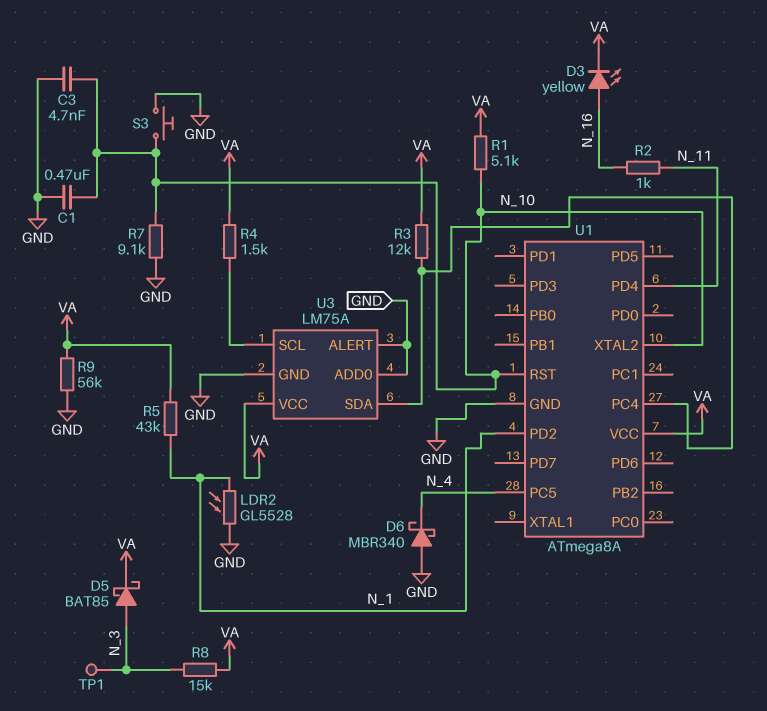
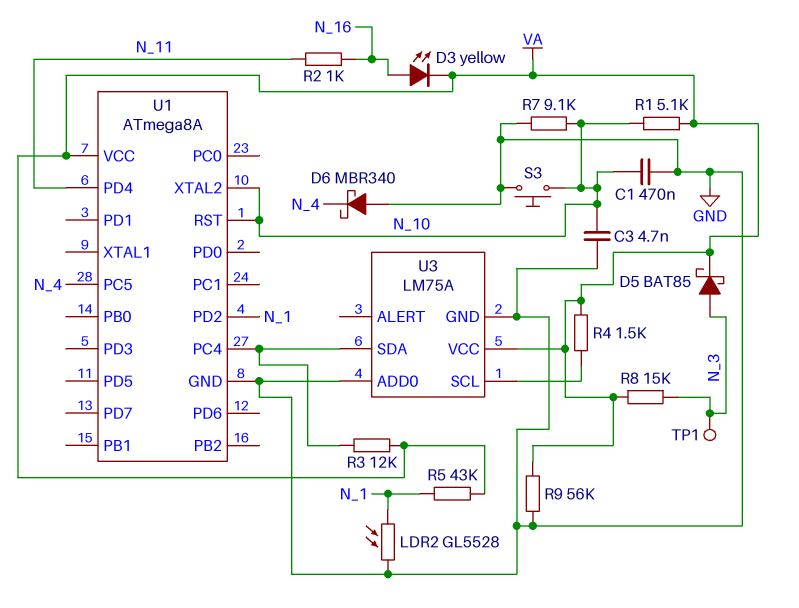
U3 pin ALERT: GND -> none

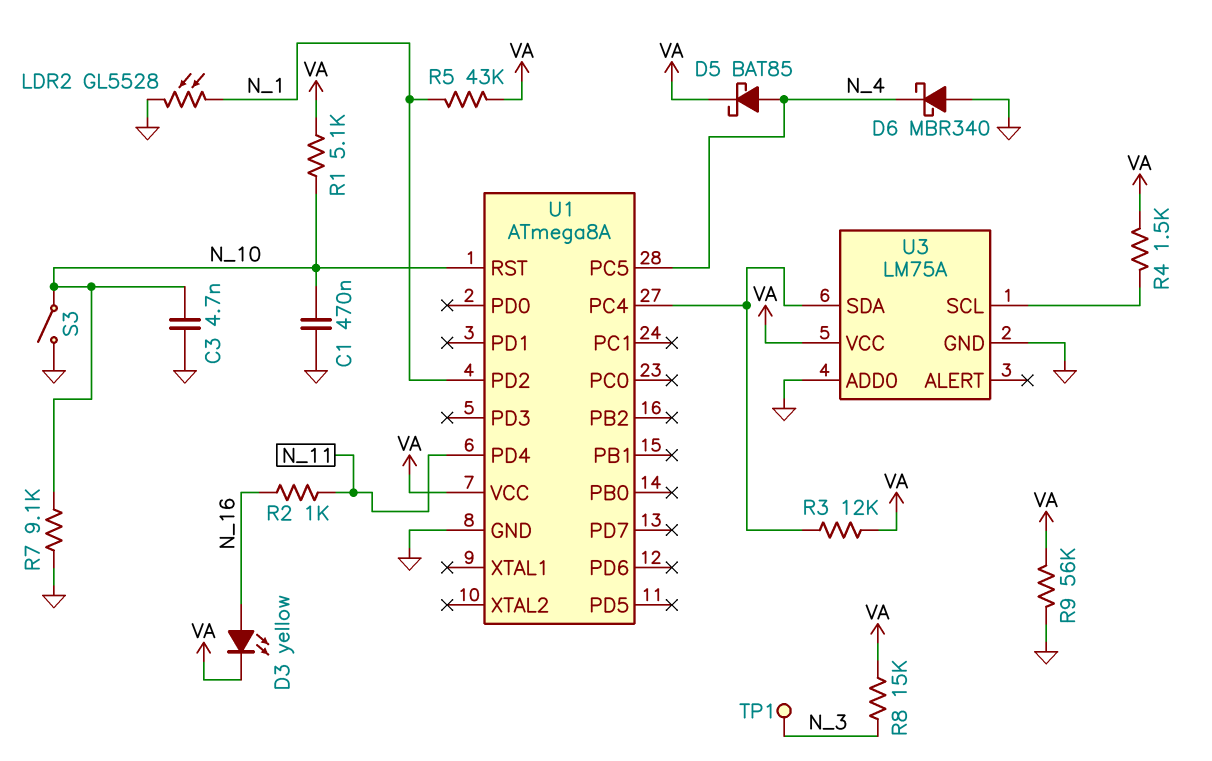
D5: schottky BAT85 (A N_3, K VA) -> schottky BAT85 (A N_4, K VA)
S3: button (GND, N_10) -> switch (GND, N_10)
U1 pin XTAL2: N_10 -> none

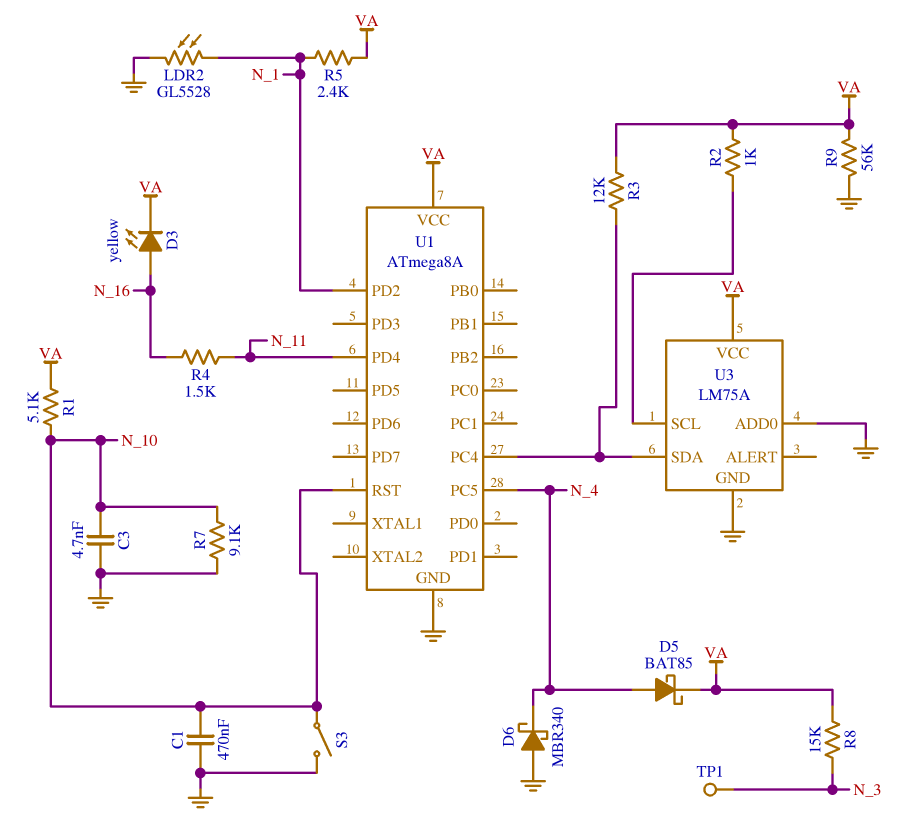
R2: 1k (N_11, N_16) -> 1k (U3/SCL, VA)
R4: 1.5k (U3/SCL, VA) -> 1.5k (N_11, N_16)
R5: 43k (N_1, VA) -> 2.4k (N_1, VA)

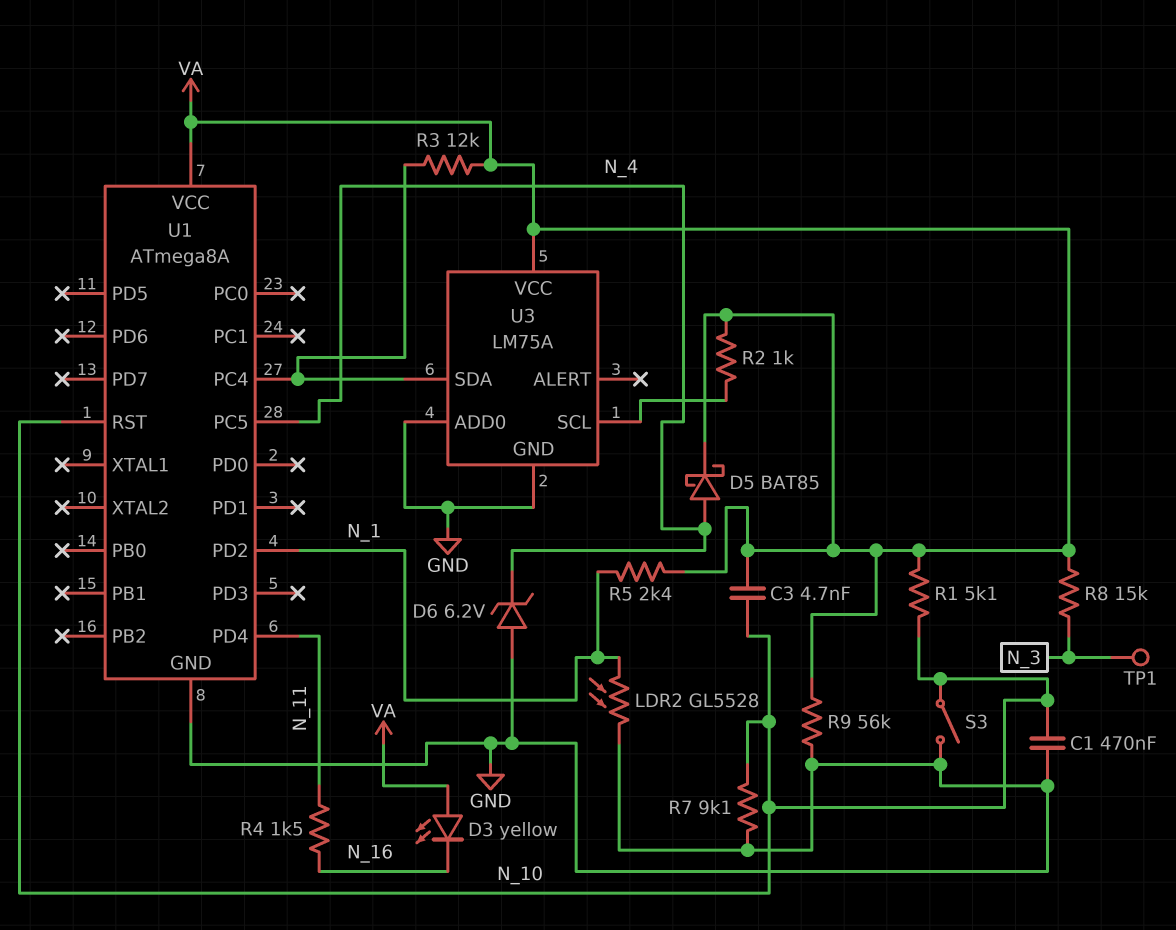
C3: 4.7nF (GND, N_10) -> 4.7nF (N_10, VA)
D3: LED yellow (A N_16, K VA) -> LED yellow (A VA, K N_16)
D6: schottky MBR340 (A GND, K N_4) -> zener 6.2V (A GND, K N_4)

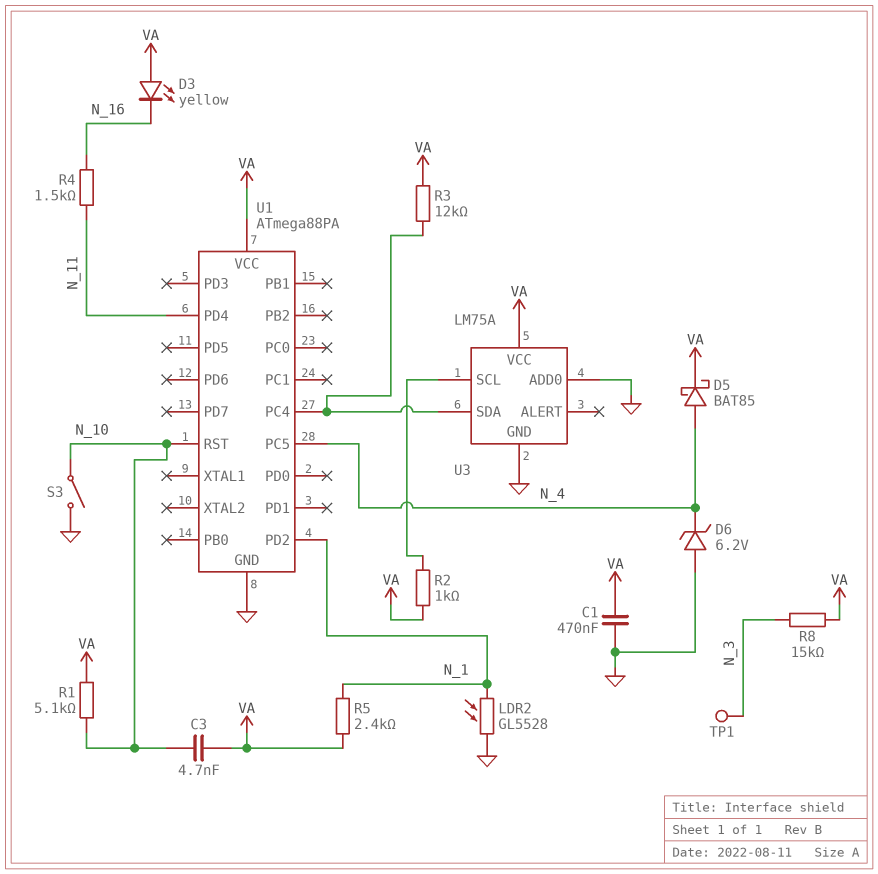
C1: 470nF (GND, N_10) -> 470nF (GND, VA)
R7: 9.1k (GND, N_10) -> none
R9: 56k (GND, VA) -> none
U1: ATmega8A -> ATmega88PA

